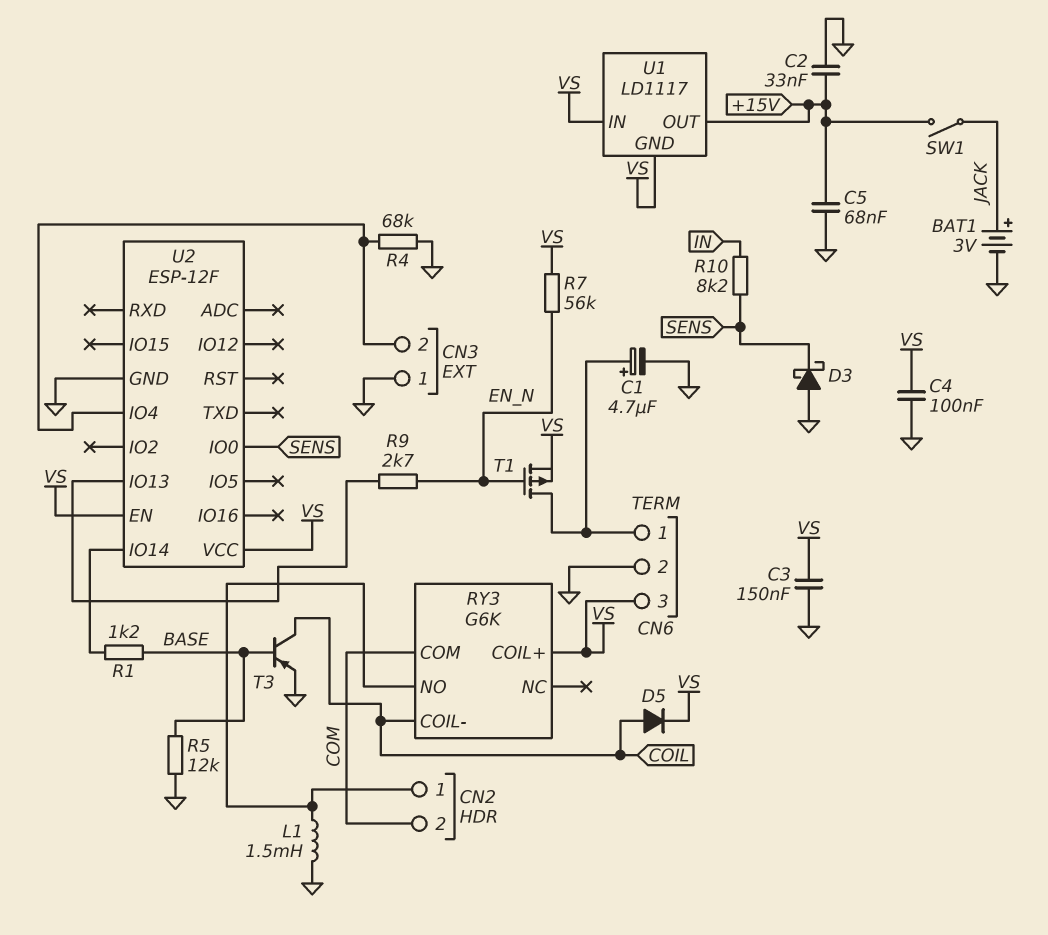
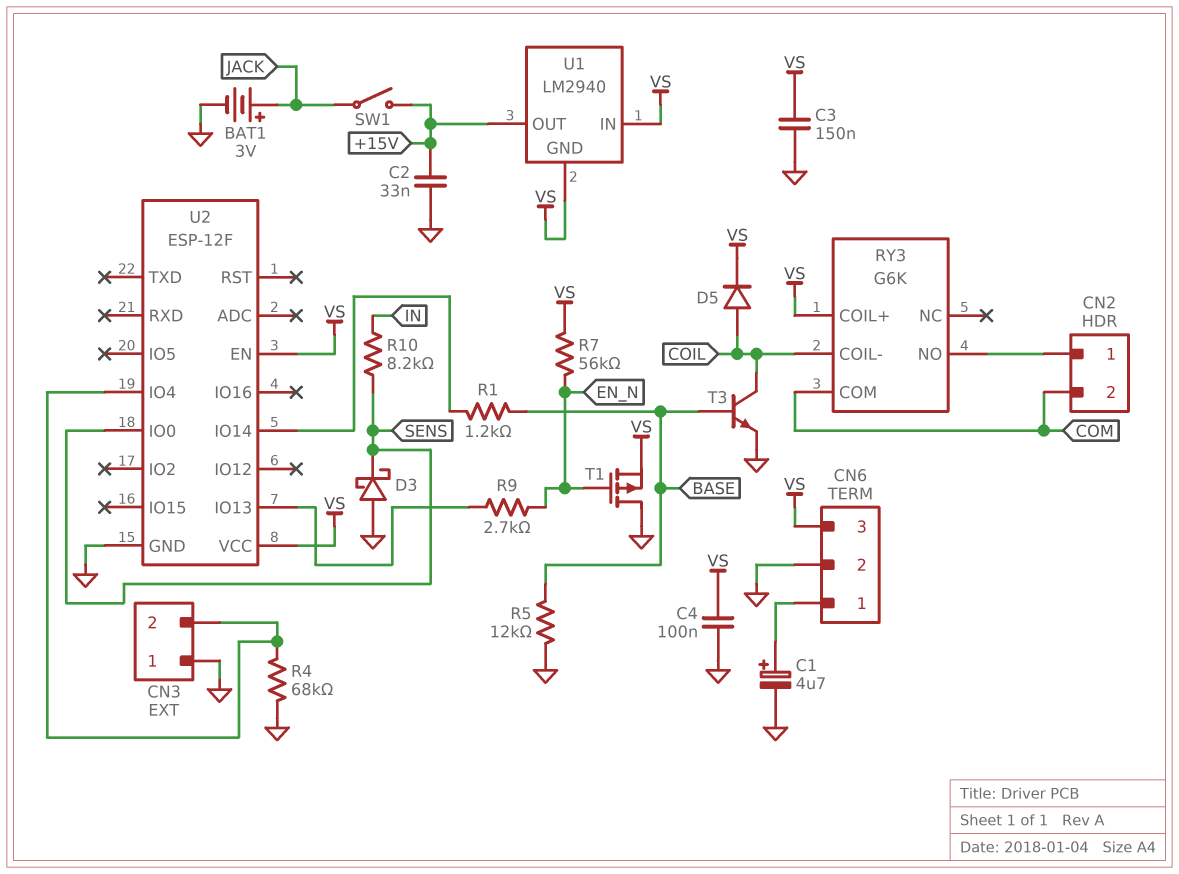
C5: 68nF (+15V, GND) -> none
L1: 1.5mH (CN2/1, GND) -> none
T1: PMOS (G EN_N, D CN6/1, S VS) -> PMOS (G EN_N, D GND, S VS)
T3: PNP (B BASE, C COIL, E GND) -> NPN (B BASE, C COIL, E GND)
U1: LD1117 -> LM2940

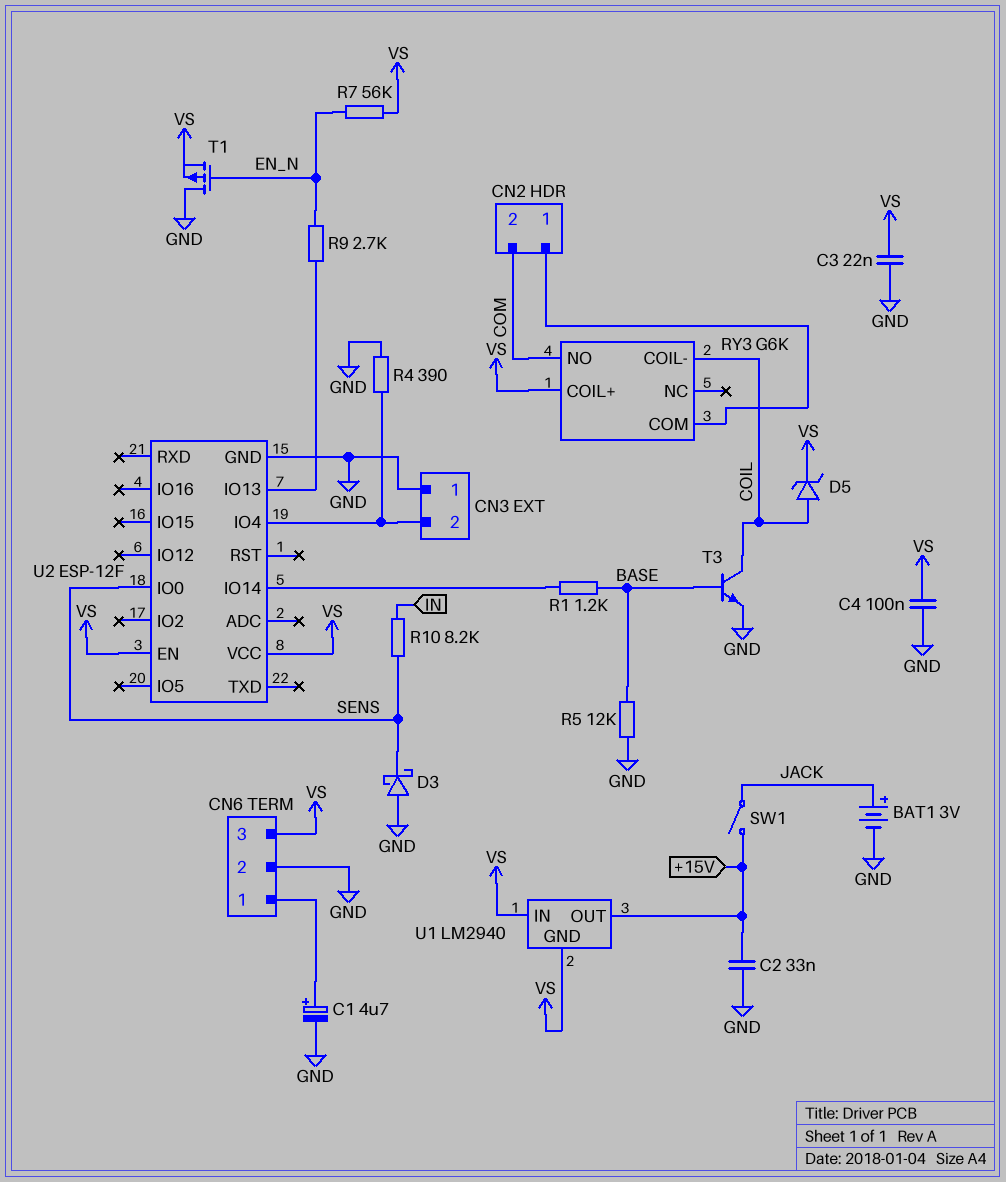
C3: 150nF (GND, VS) -> 22nF (GND, VS)
D5: diode (A COIL, K VS) -> zener (A COIL, K VS)
R4: 68k (CN3/2, GND) -> 390 (CN3/2, GND)
RY3 pin COM: COM -> CN2/1
RY3 pin NO: CN2/1 -> COM

